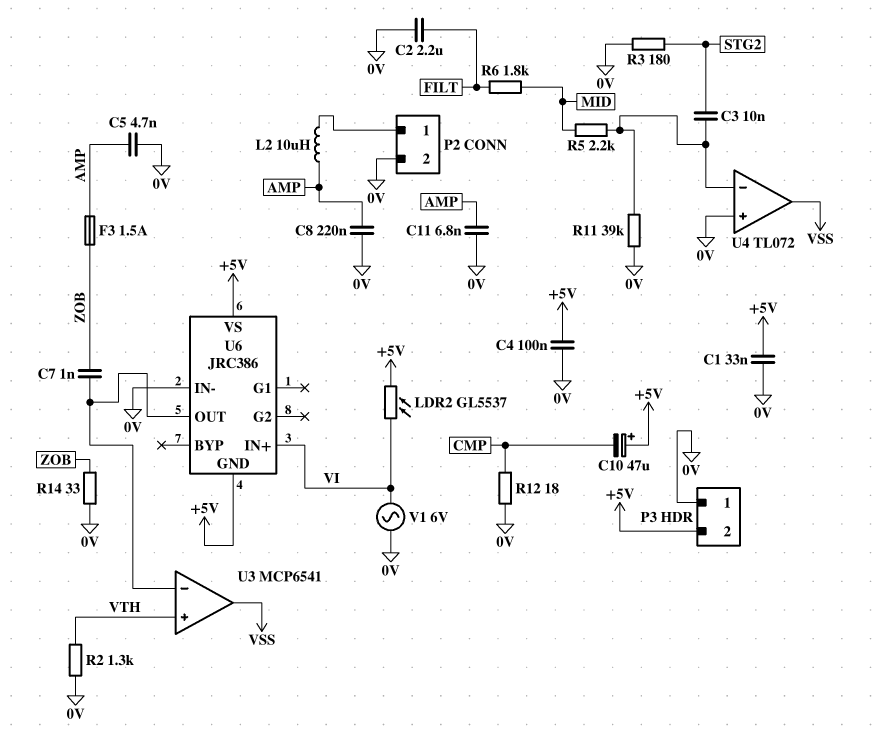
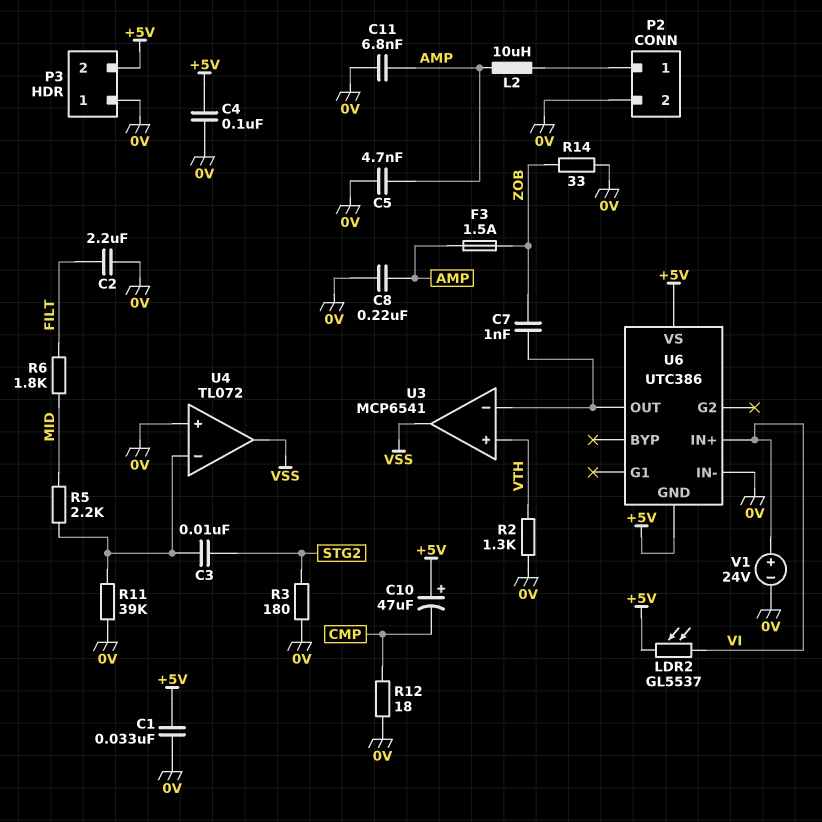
U6: JRC386 -> UTC386
V1: AC 6V (0V, VI) -> 24V (plus VI, minus 0V)

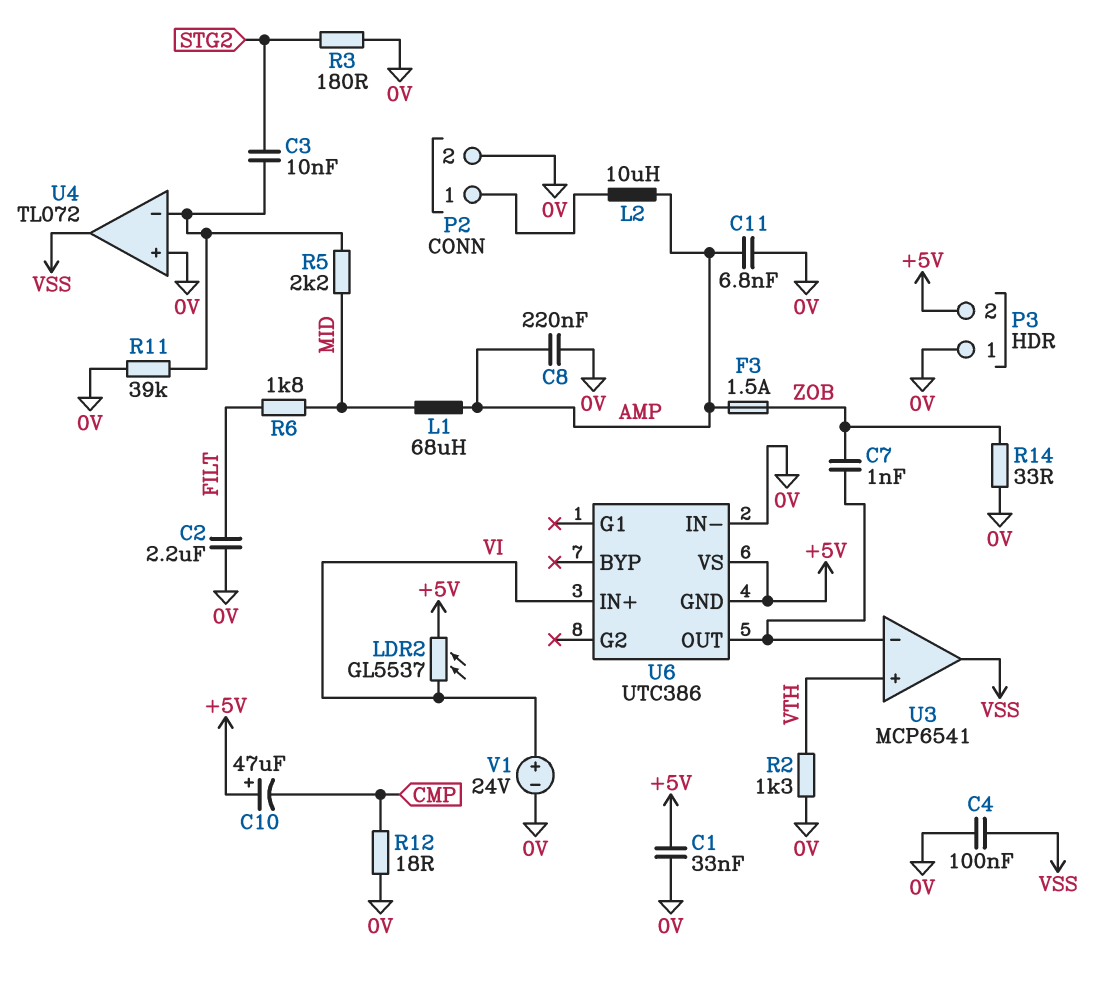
C4: 100nF (+5V, 0V) -> 100nF (0V, VSS)
C5: 4.7nF (0V, AMP) -> none
L1: none -> 68uH (AMP, MID)

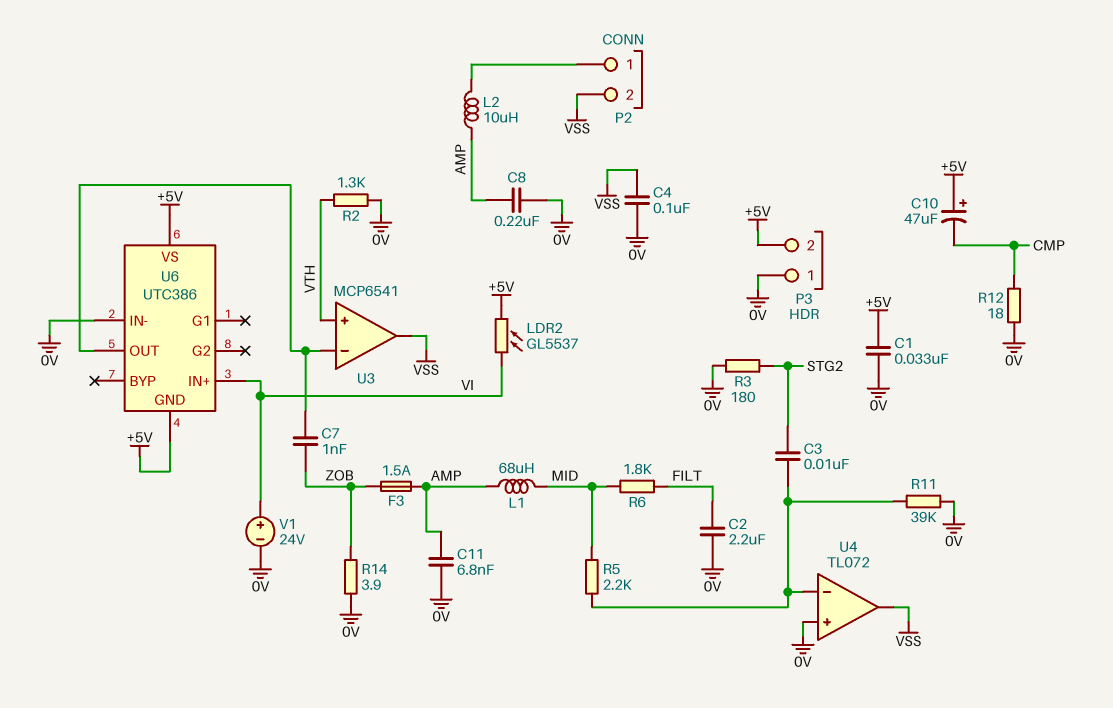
P2 pin 2: 0V -> VSS
R14: 33 (0V, ZOB) -> 3.9 (0V, ZOB)

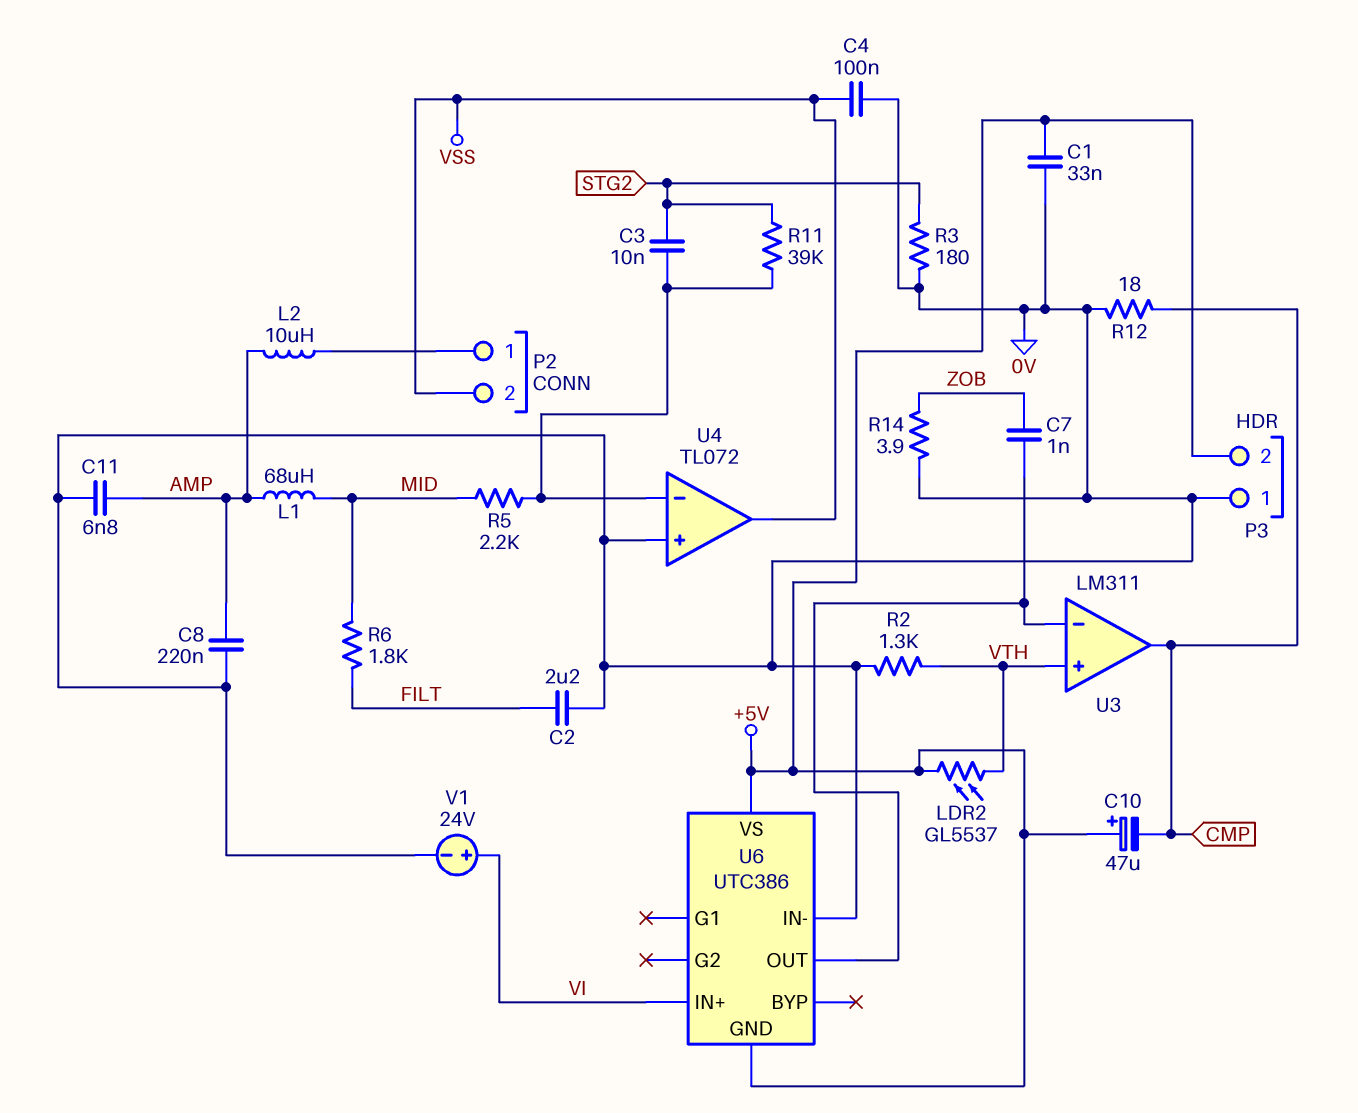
F3: 1.5A (AMP, ZOB) -> none
LDR2: GL5537 (+5V, VI) -> GL5537 (+5V, VTH)
R11: 39k (0V, U4/in-) -> 39k (STG2, U4/in-)
U3: MCP6541 -> LM311
U3 pin out: VSS -> CMP

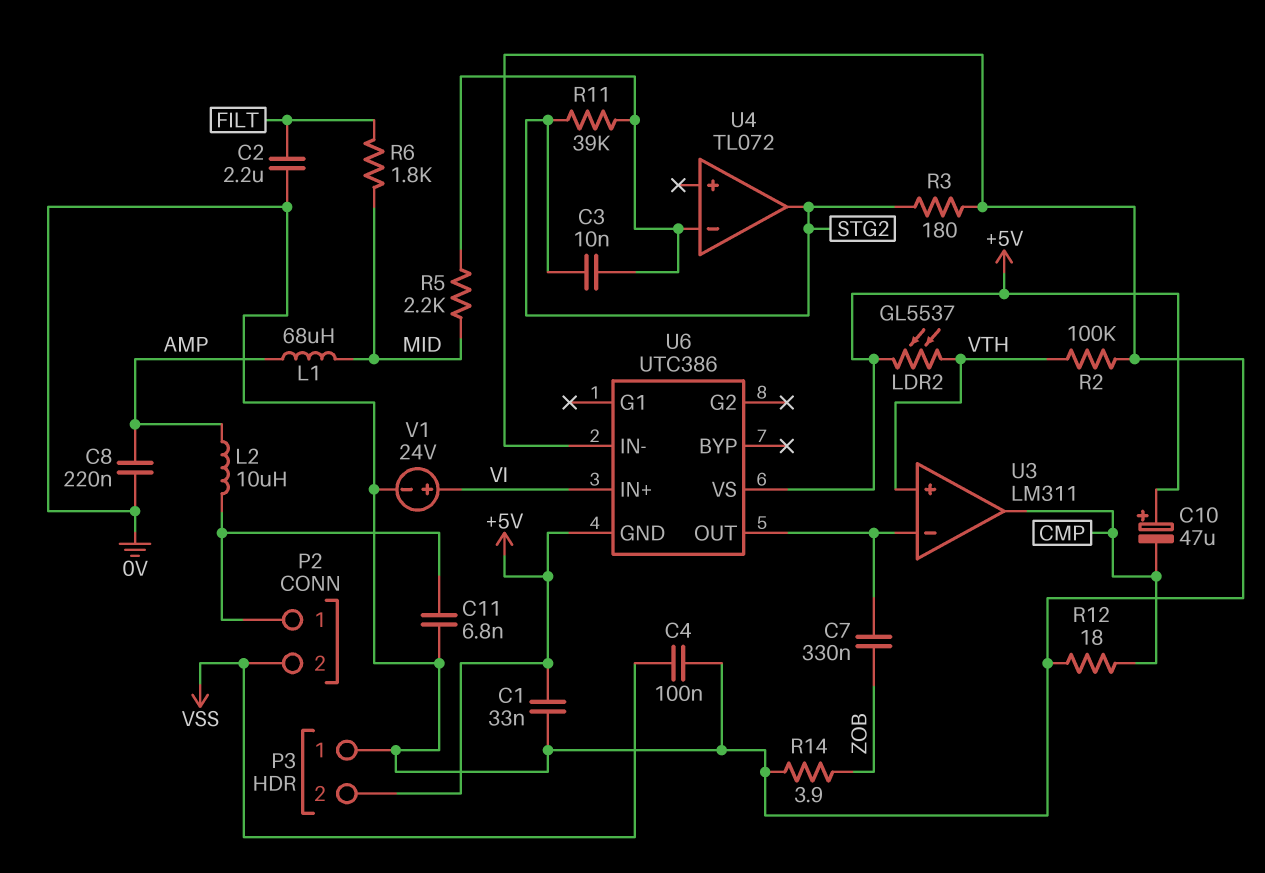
C7: 1nF (U3/in-, ZOB) -> 330nF (U3/in-, ZOB)
C11: 6.8nF (0V, AMP) -> 6.8nF (0V, P2/1)
R2: 1.3k (0V, VTH) -> 100k (0V, VTH)
U4 pin in+: 0V -> none
U4 pin out: VSS -> STG2

